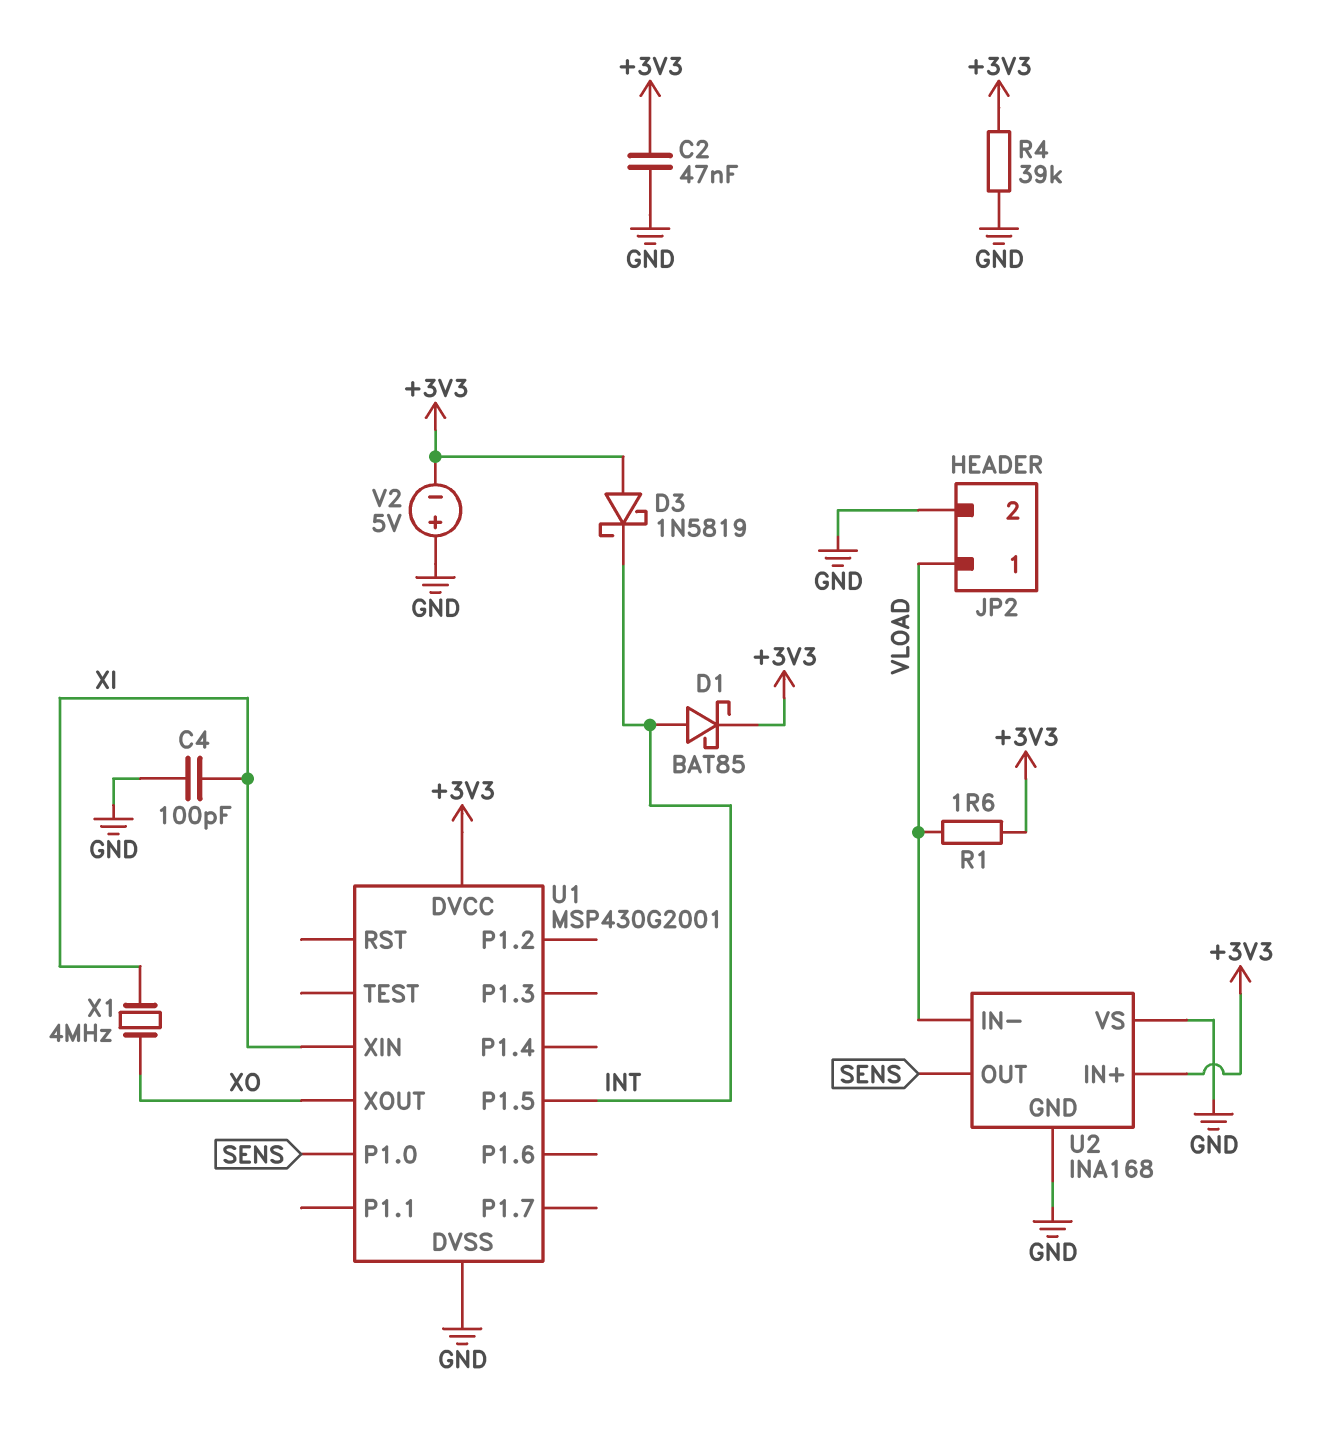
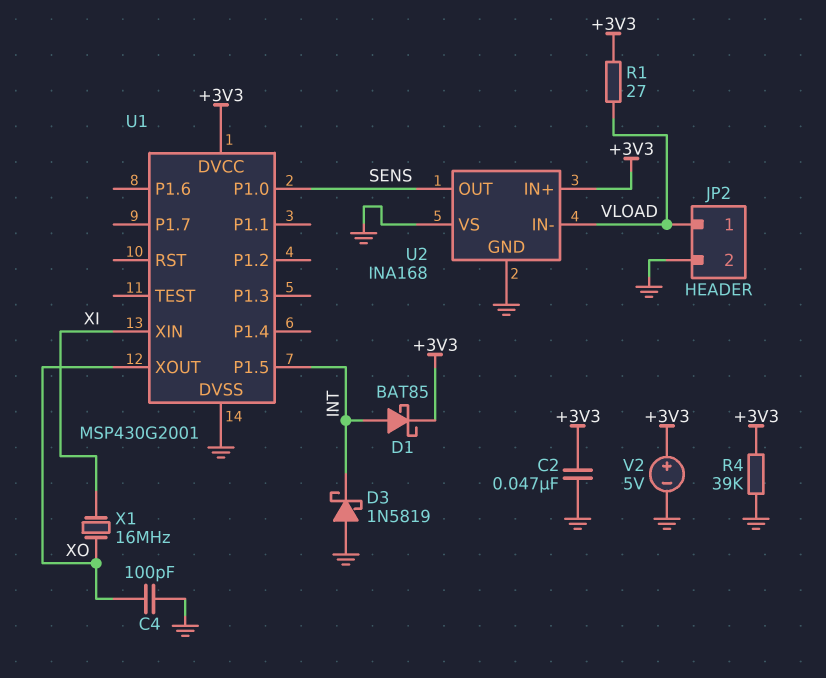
C4: 100pF (GND, XI) -> 100pF (GND, XO)
D3: schottky 1N5819 (A +3V3, K INT) -> schottky 1N5819 (A GND, K INT)
R1: 1.6 (+3V3, VLOAD) -> 27 (+3V3, VLOAD)
V2: 5V (plus GND, minus +3V3) -> 5V (plus +3V3, minus GND)
X1: 4MHz (XI, XO) -> 16MHz (XI, XO)

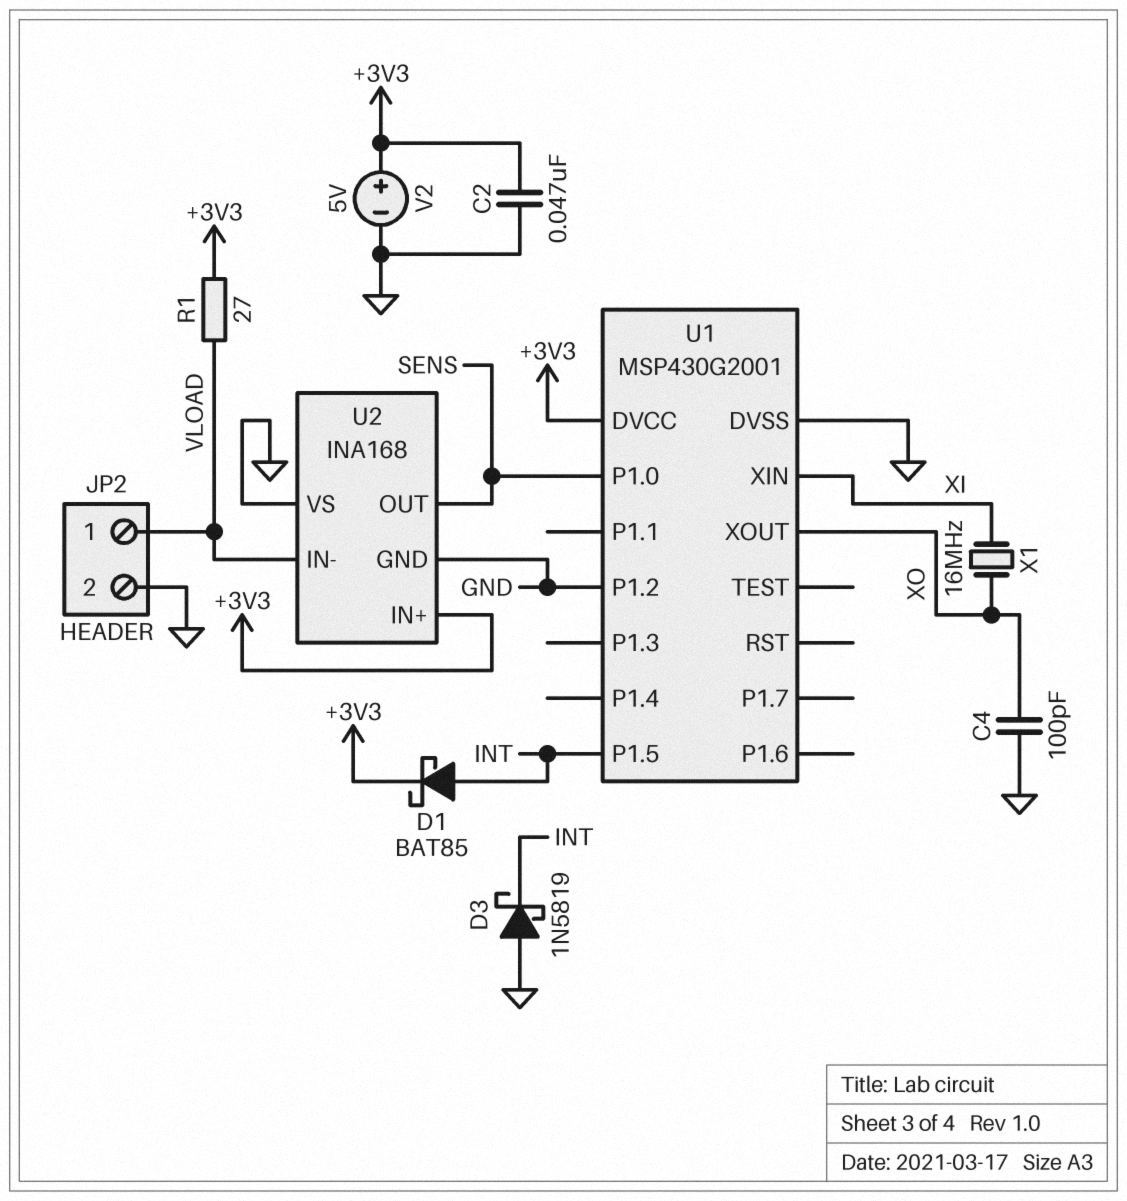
R4: 39k (+3V3, GND) -> none
U1 pin P1.2: none -> GND

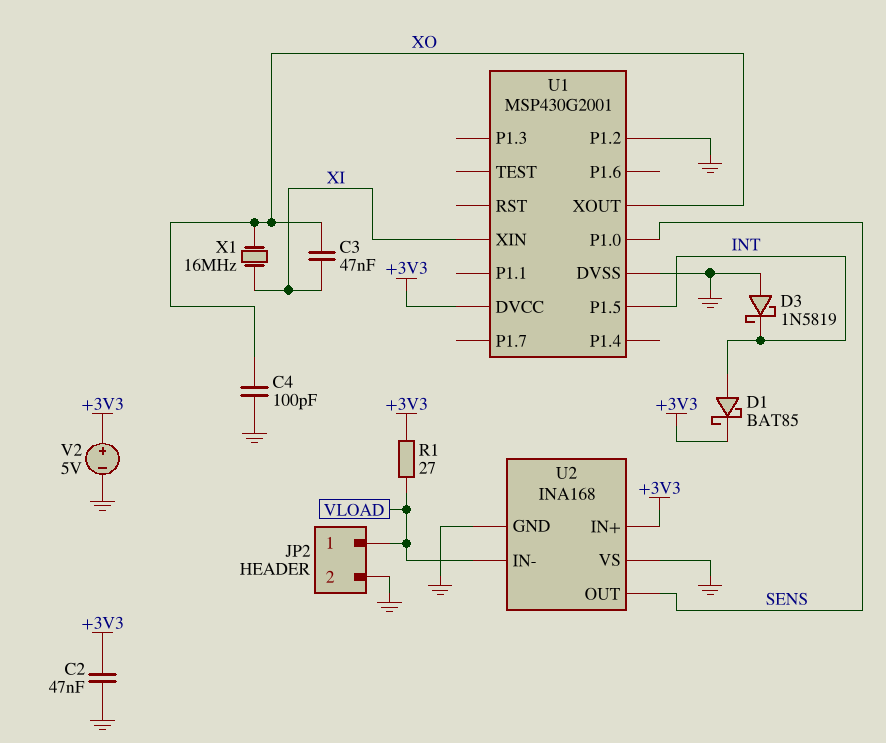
C3: none -> 47nF (XI, XO)

